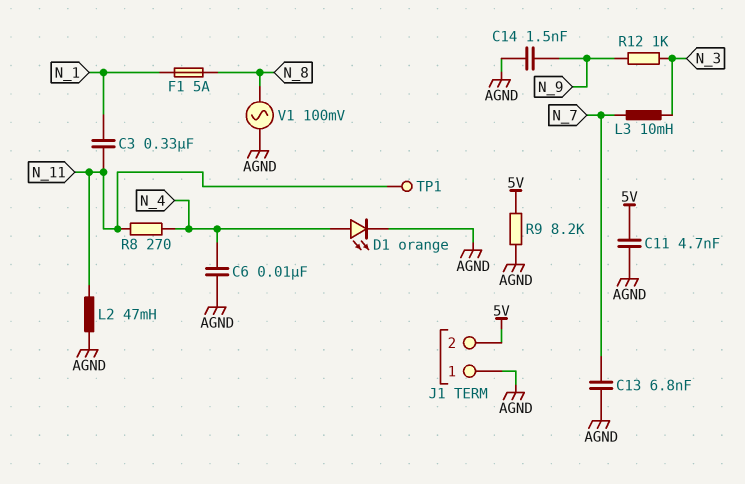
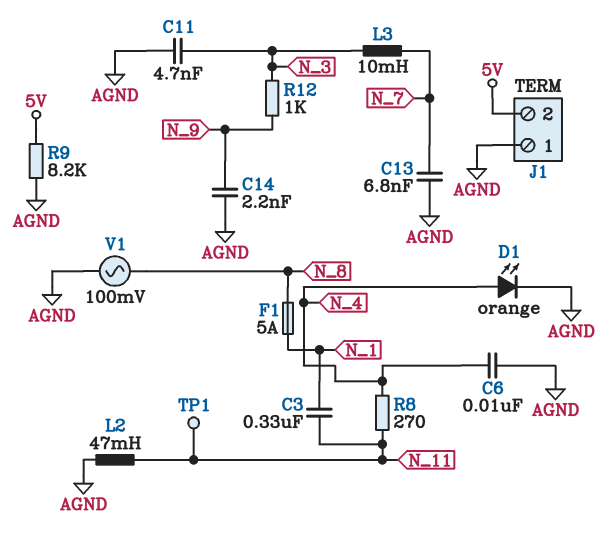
C11: 4.7nF (5V, AGND) -> 4.7nF (AGND, N_3)
C14: 1.5nF (AGND, N_9) -> 2.2nF (AGND, N_9)

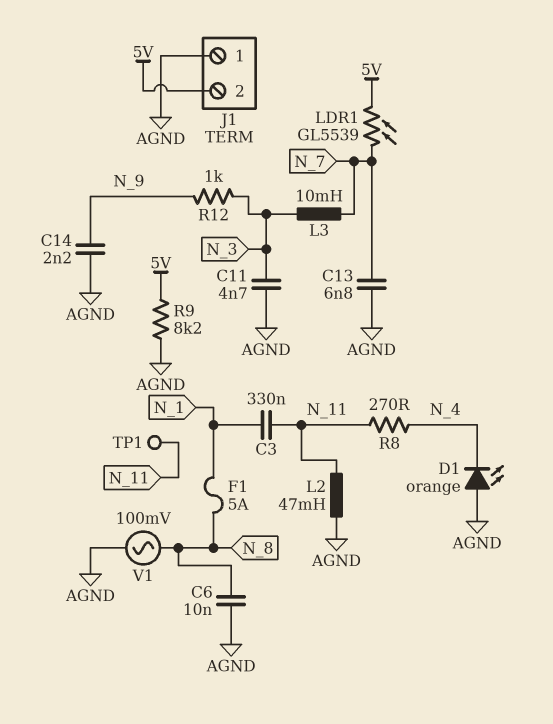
C6: 10nF (AGND, N_4) -> 10nF (AGND, N_8)
D1: LED orange (A N_4, K AGND) -> LED orange (A AGND, K N_4)
LDR1: none -> GL5539 (5V, N_7)

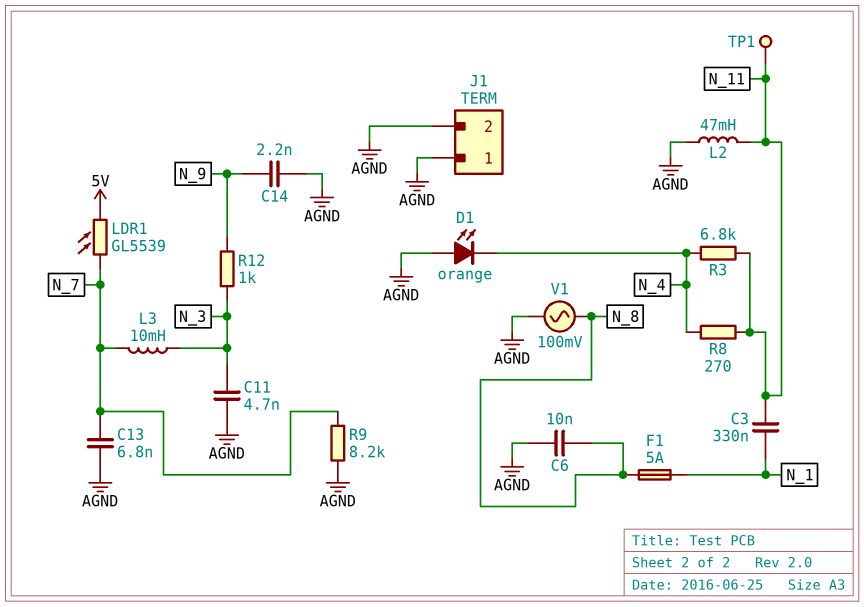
J1 pin 2: 5V -> AGND
R3: none -> 6.8k (N_4, N_11)
R9: 8.2k (5V, AGND) -> 8.2k (AGND, N_7)

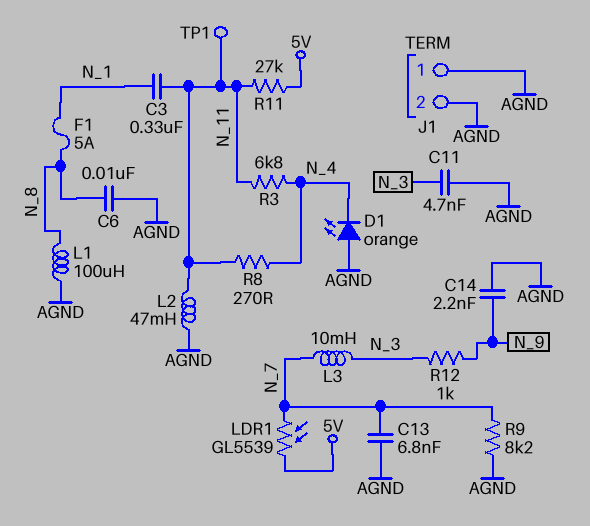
L1: none -> 100uH (AGND, N_8)
R11: none -> 27k (5V, N_11)
V1: AC 100mV (AGND, N_8) -> none

